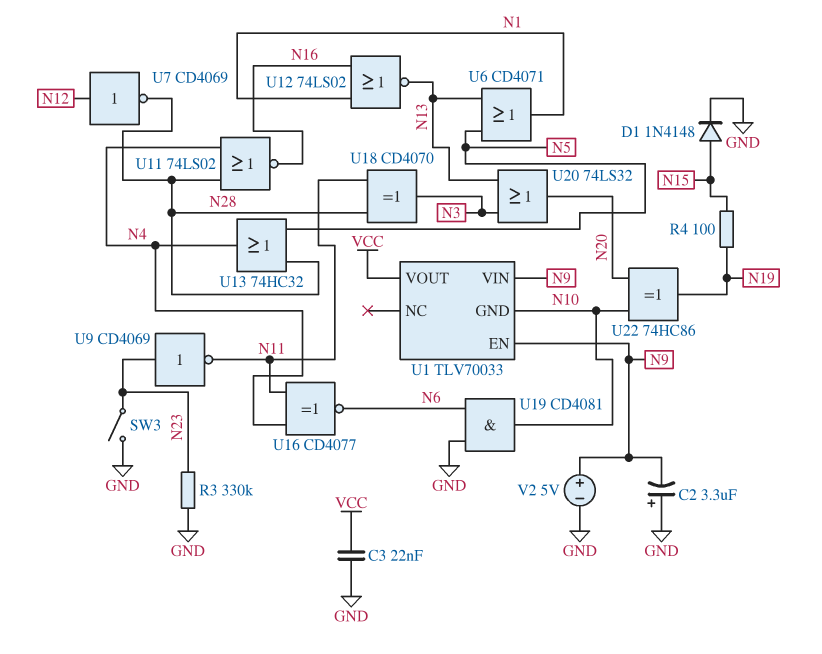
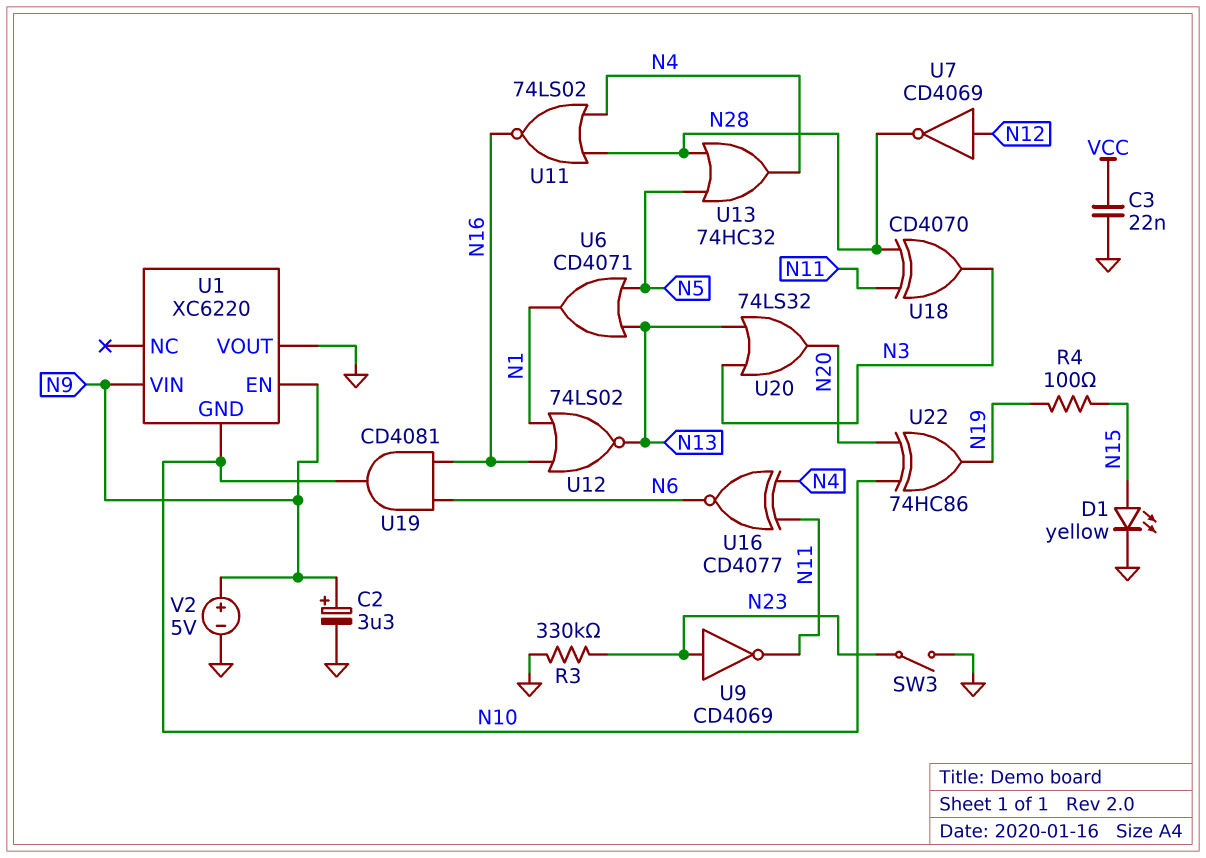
C2: 3.3uF (plus GND, minus N9) -> 3.3uF (plus N9, minus GND)
D1: diode 1N4148 (A N15, K GND) -> LED yellow (A N15, K GND)
U1: TLV70033 -> XC6220
U1 pin VOUT: VCC -> GND
U19: AND CD4081 (in GND, in N6, out N10) -> AND CD4081 (in N6, in N16, out N10)

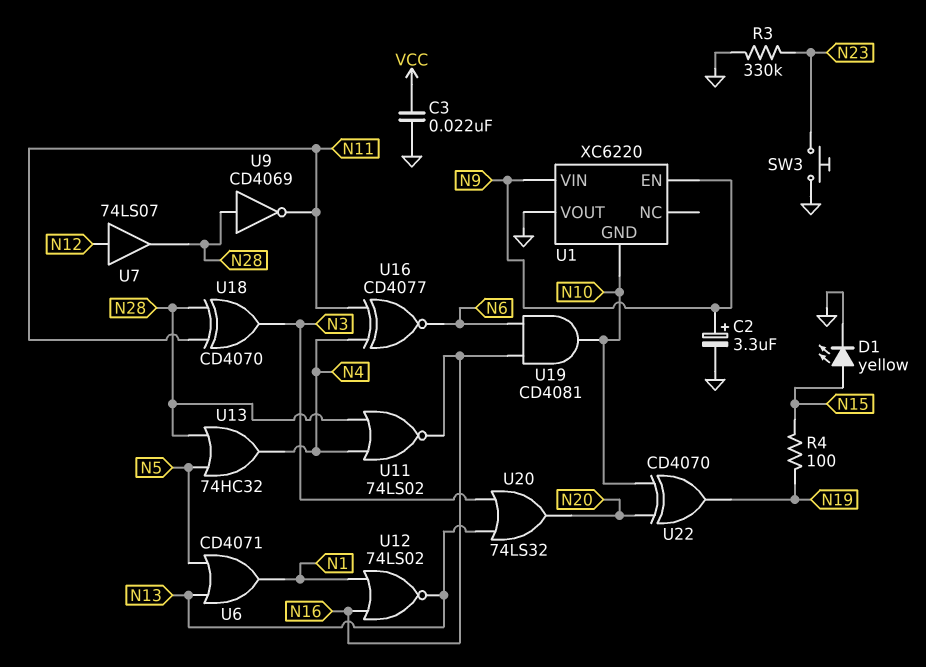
SW3: switch (GND, N23) -> button (GND, N23)
U7: NOT CD4069 (in N12, out N28) -> buffer 74LS07 (in N12, out N28)
U9: NOT CD4069 (in N23, out N11) -> NOT CD4069 (in N28, out N11)
U22: XOR 74HC86 (in N10, in N20, out N19) -> XOR CD4070 (in N10, in N20, out N19)
V2: 5V (plus N9, minus GND) -> none

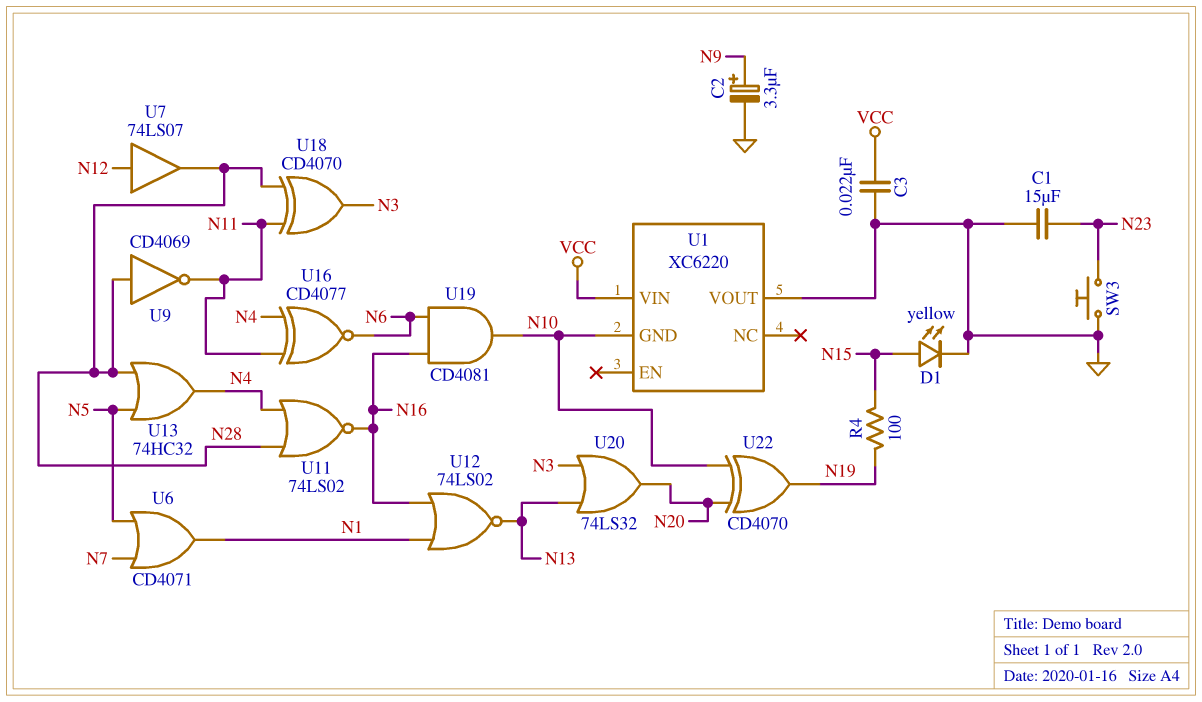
C1: none -> 15uF (GND, N23)
R3: 330k (GND, N23) -> none
U1 pin EN: N9 -> none
U1 pin VIN: N9 -> VCC
U6: OR CD4071 (in N5, in N13, out N1) -> OR CD4071 (in N5, in N7, out N1)

